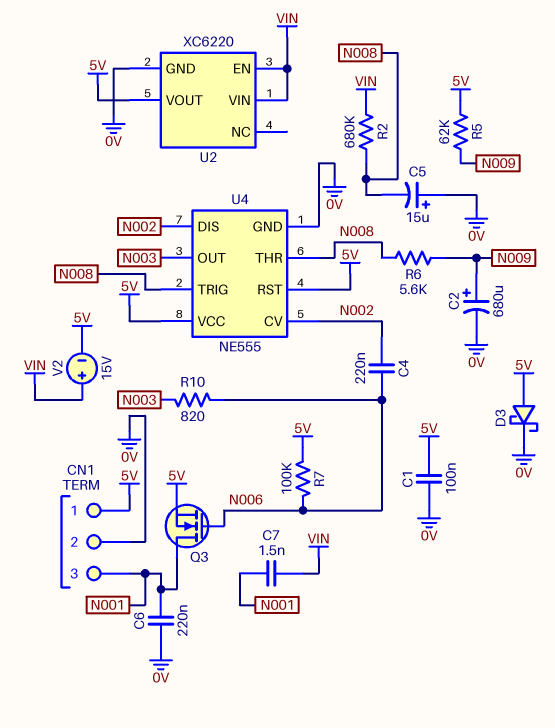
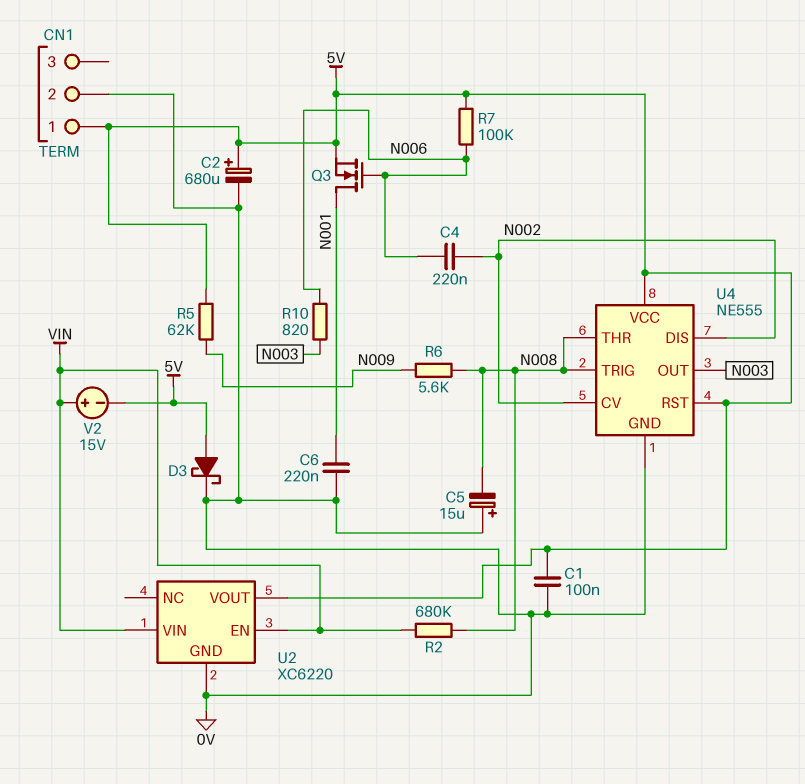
C2: 680uF (plus N009, minus 0V) -> 680uF (plus 5V, minus 0V)
C7: 1.5nF (N001, VIN) -> none
CN1 pin 3: N001 -> none

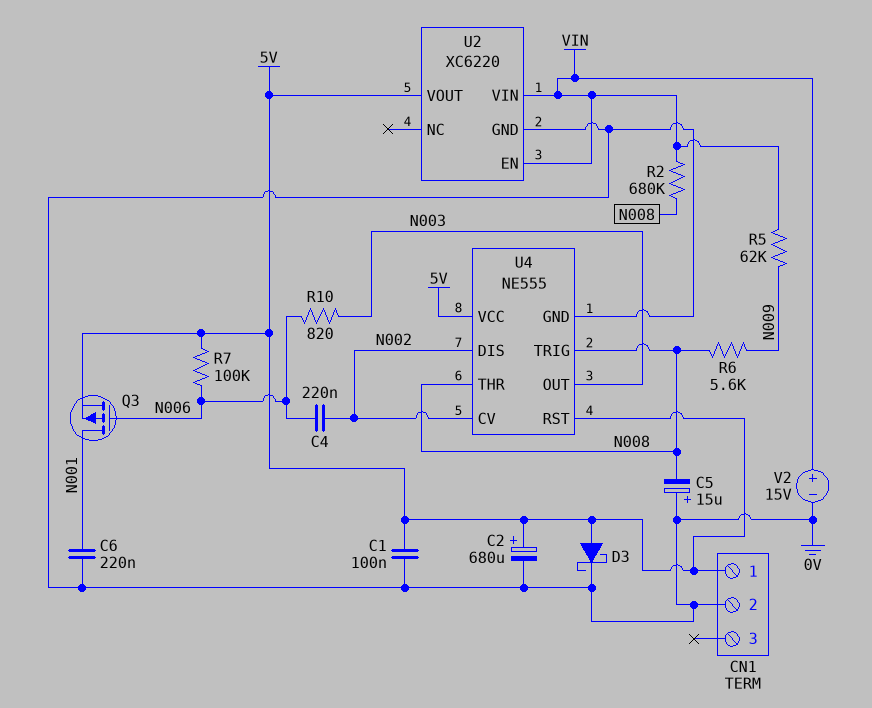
Q3: NMOS (G N006, D N001, S 5V) -> PMOS (G N006, D N001, S 5V)
R5: 62k (5V, N009) -> 62k (N009, VIN)
V2: 15V (plus VIN, minus 5V) -> 15V (plus VIN, minus 0V)

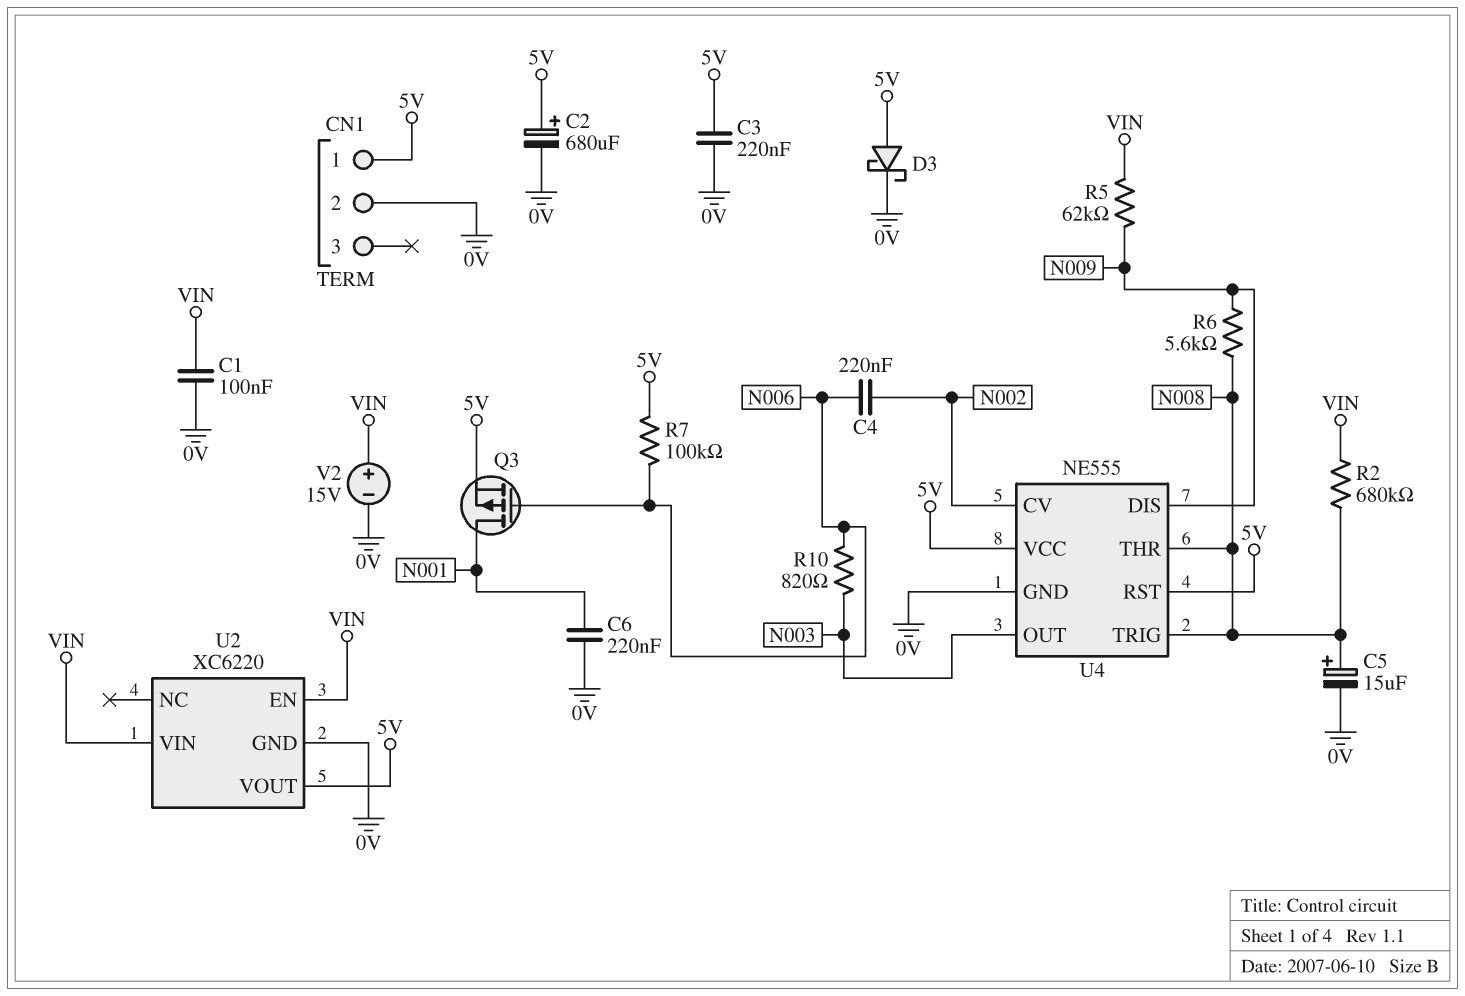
C1: 100nF (0V, 5V) -> 100nF (0V, VIN)
C3: none -> 220nF (0V, 5V)
C5: 15uF (plus 0V, minus N008) -> 15uF (plus N008, minus 0V)
U4 pin DIS: N002 -> N009

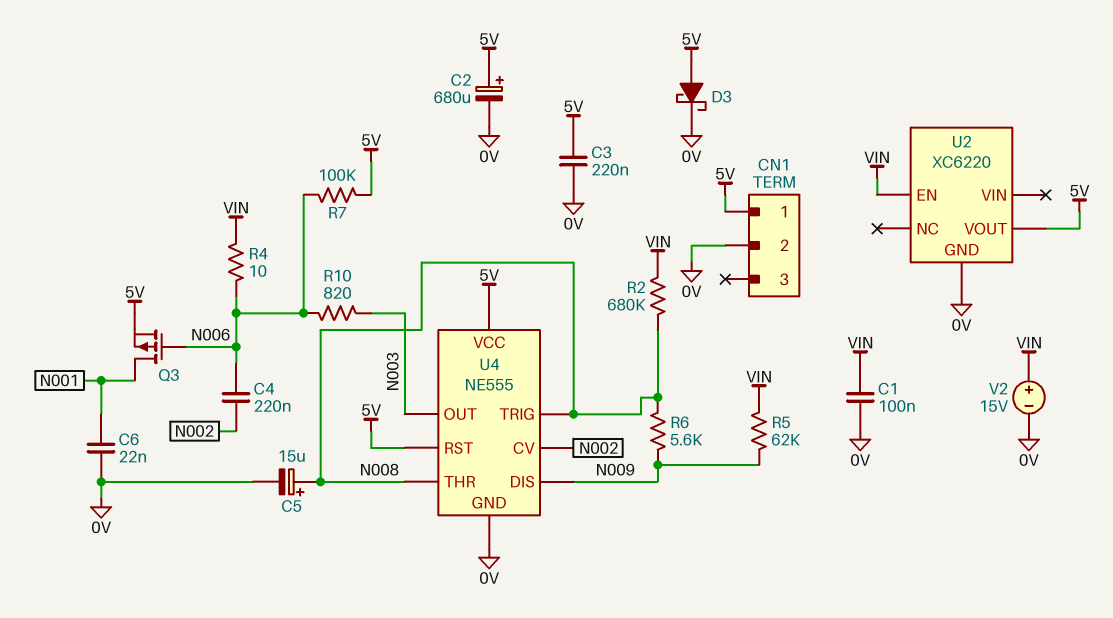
C6: 220nF (0V, N001) -> 22nF (0V, N001)
R4: none -> 10 (N006, VIN)
U2 pin VIN: VIN -> none

